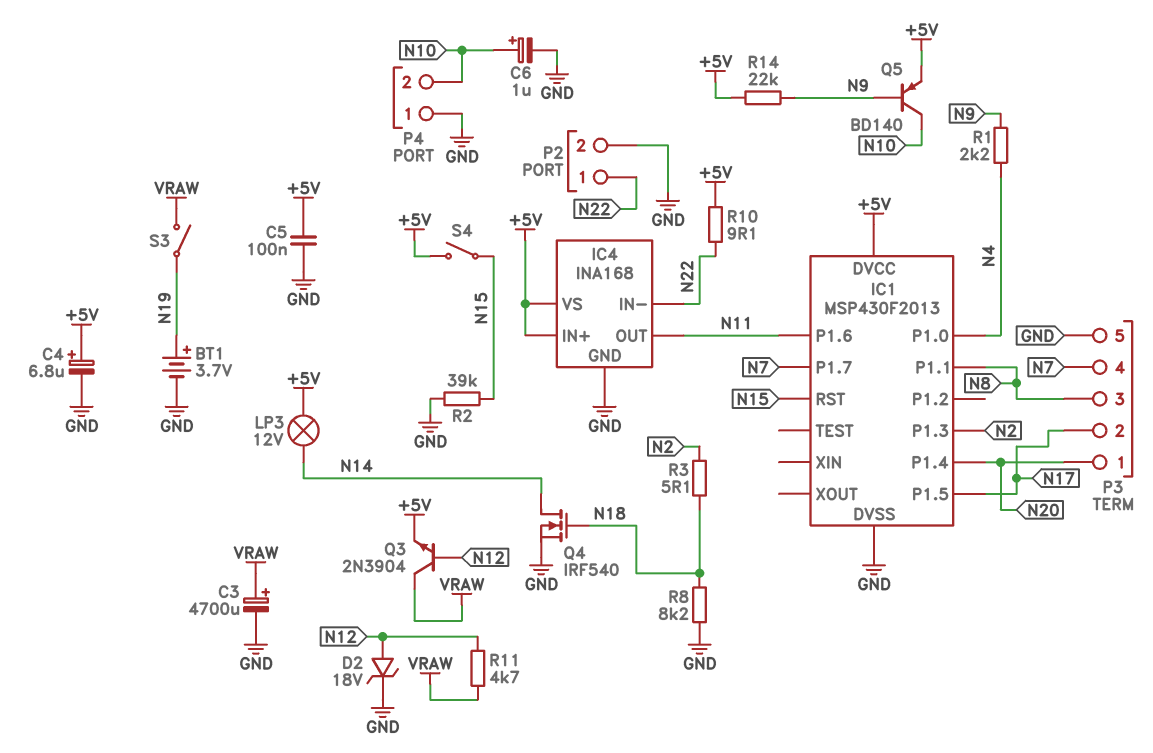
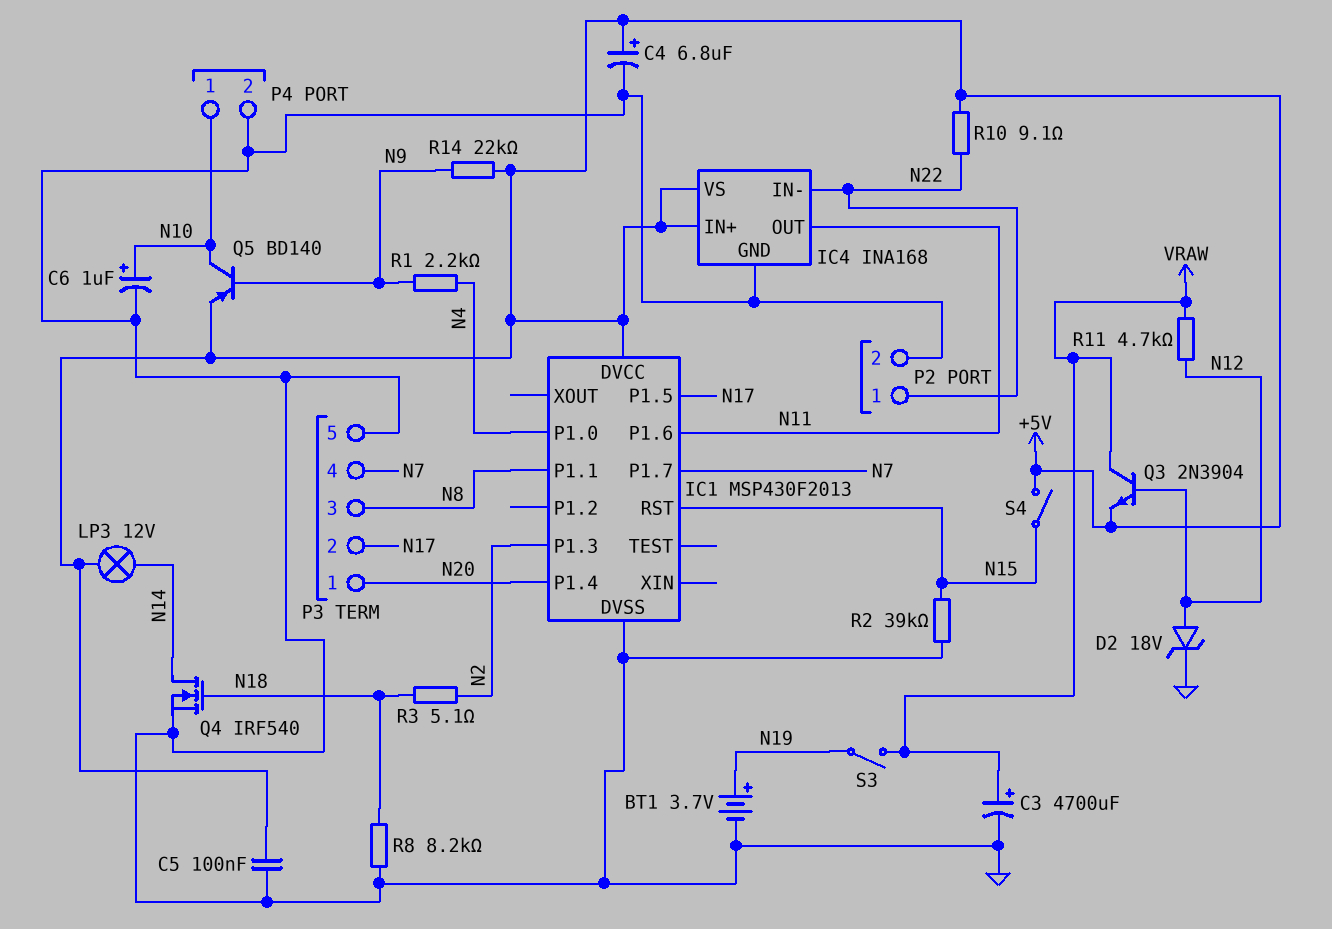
P4 pin 1: GND -> N10
P4 pin 2: N10 -> GND

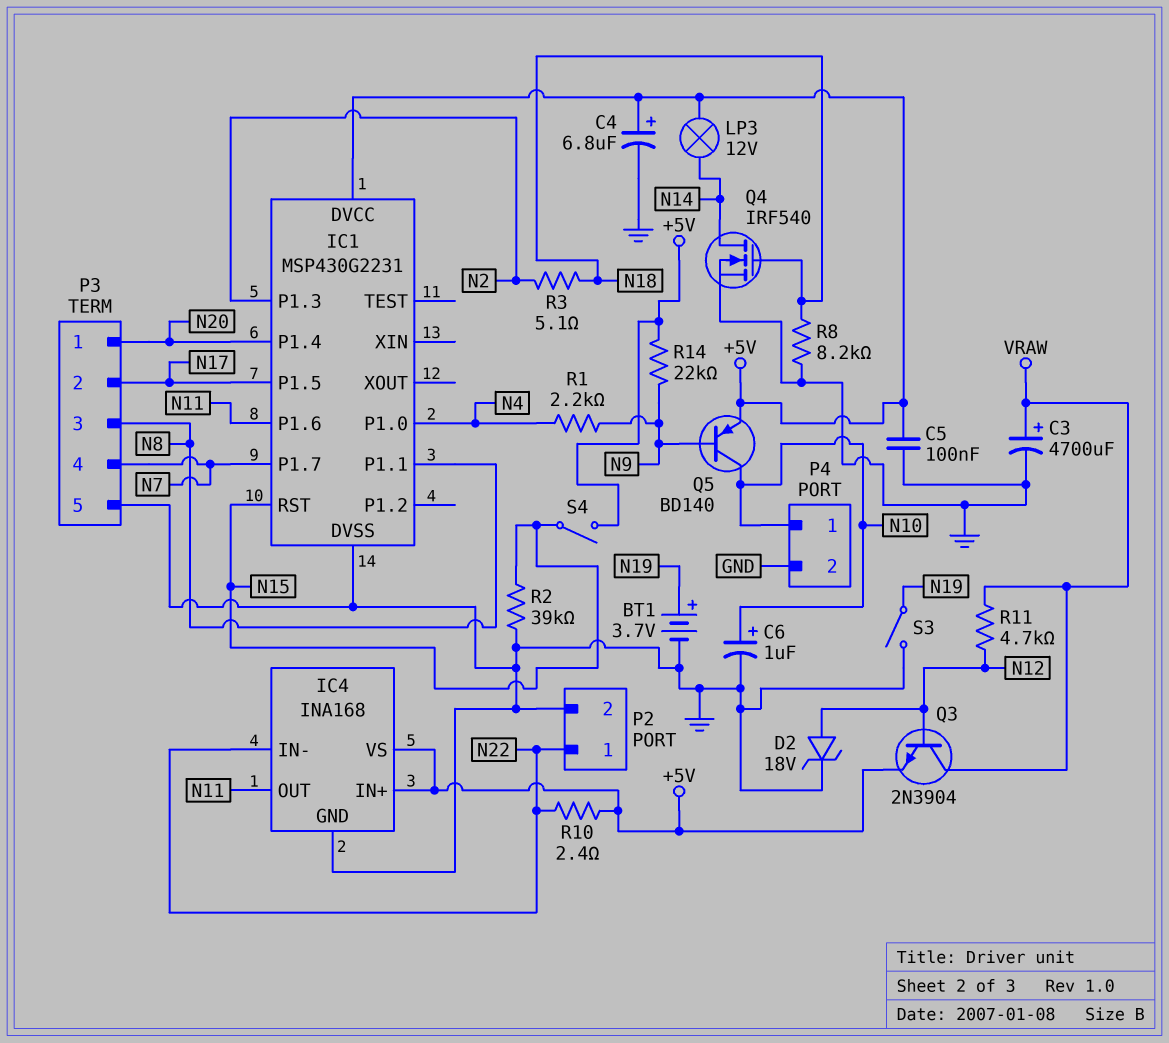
IC1: MSP430F2013 -> MSP430G2231
R10: 9.1 (+5V, N22) -> 2.4 (+5V, N22)
S3: switch (N19, VRAW) -> switch (GND, N19)

